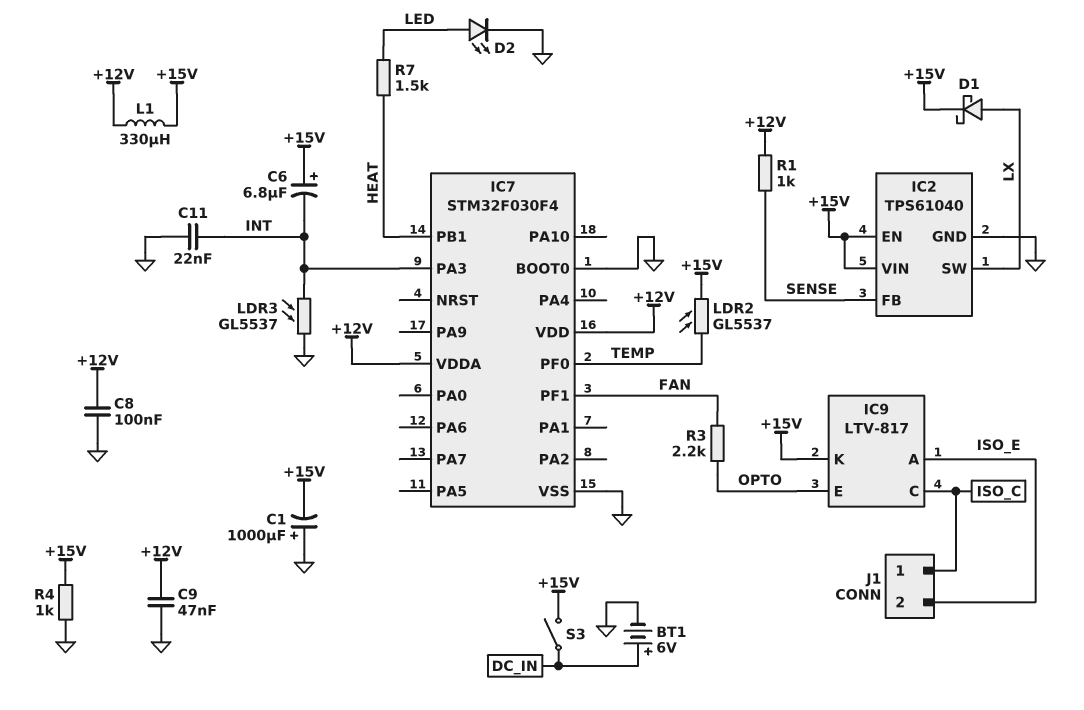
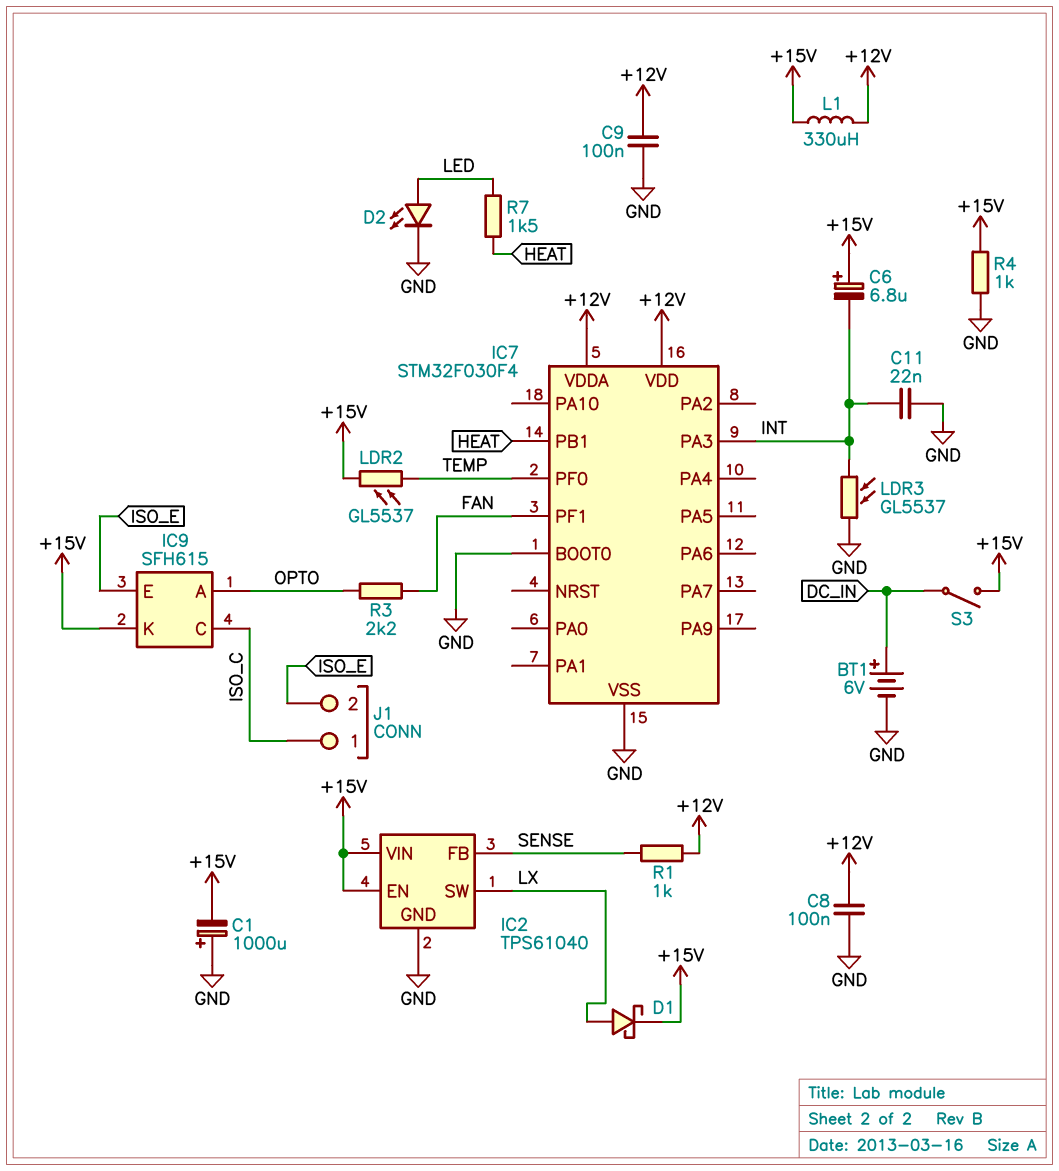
C9: 47nF (+12V, GND) -> 100nF (+12V, GND)
IC9: LTV-817 -> SFH615
IC9 pin A: ISO_E -> OPTO
IC9 pin E: OPTO -> ISO_E

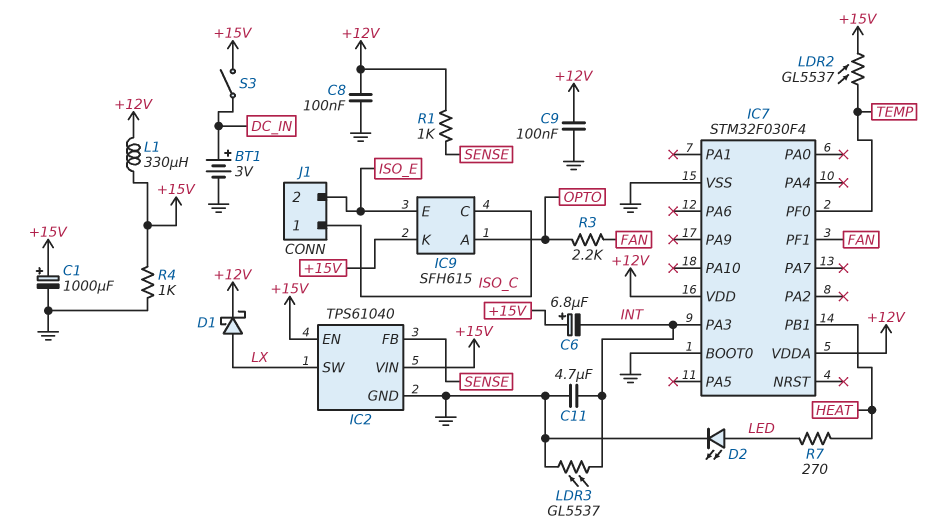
BT1: 6V (plus DC_IN, minus GND) -> 3V (plus DC_IN, minus GND)
C1: 1000uF (plus GND, minus +15V) -> 1000uF (plus +15V, minus GND)
C11: 22nF (GND, INT) -> 4.7uF (GND, INT)
D1: schottky (A LX, K +15V) -> schottky (A LX, K +12V)
R7: 1.5k (HEAT, LED) -> 270 (HEAT, LED)

